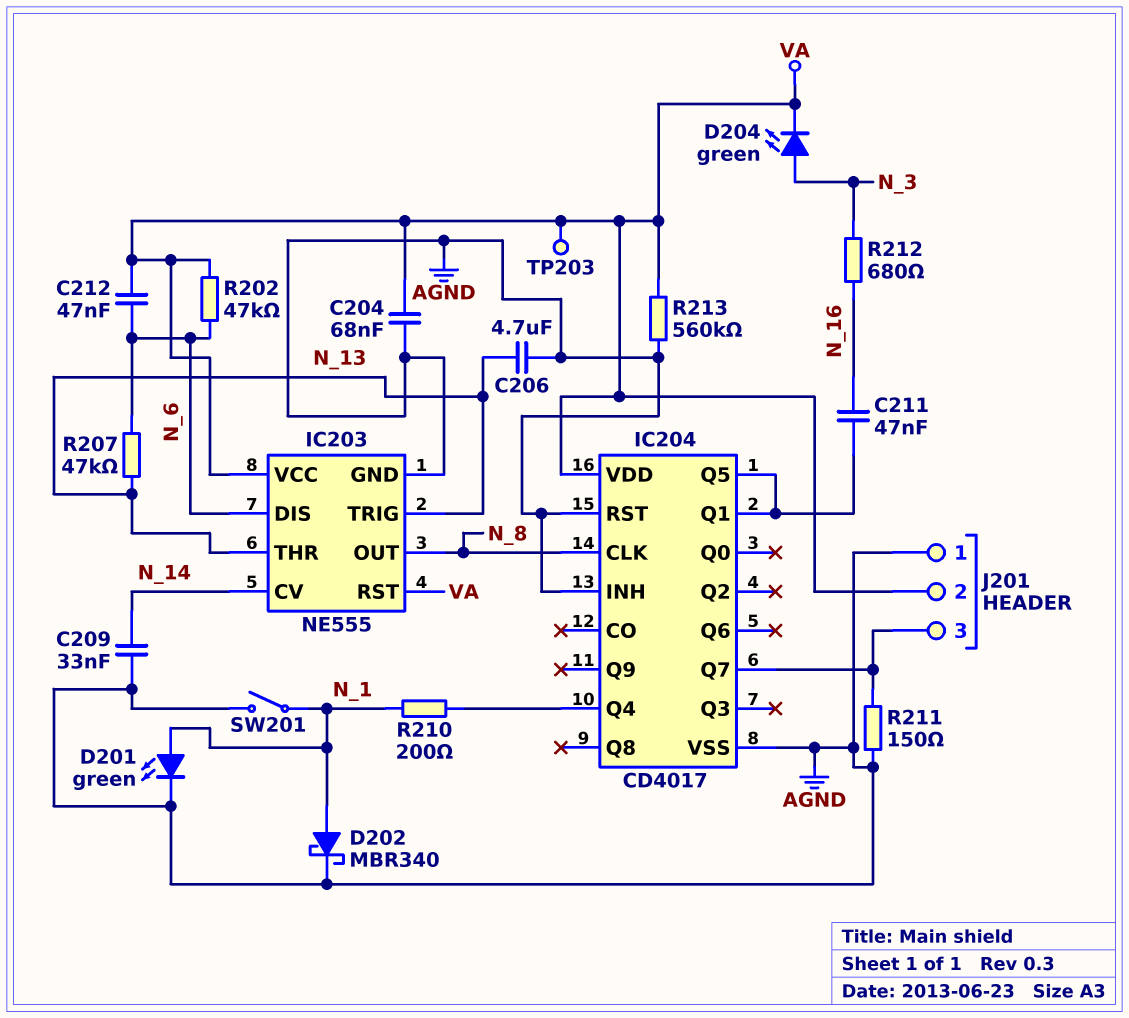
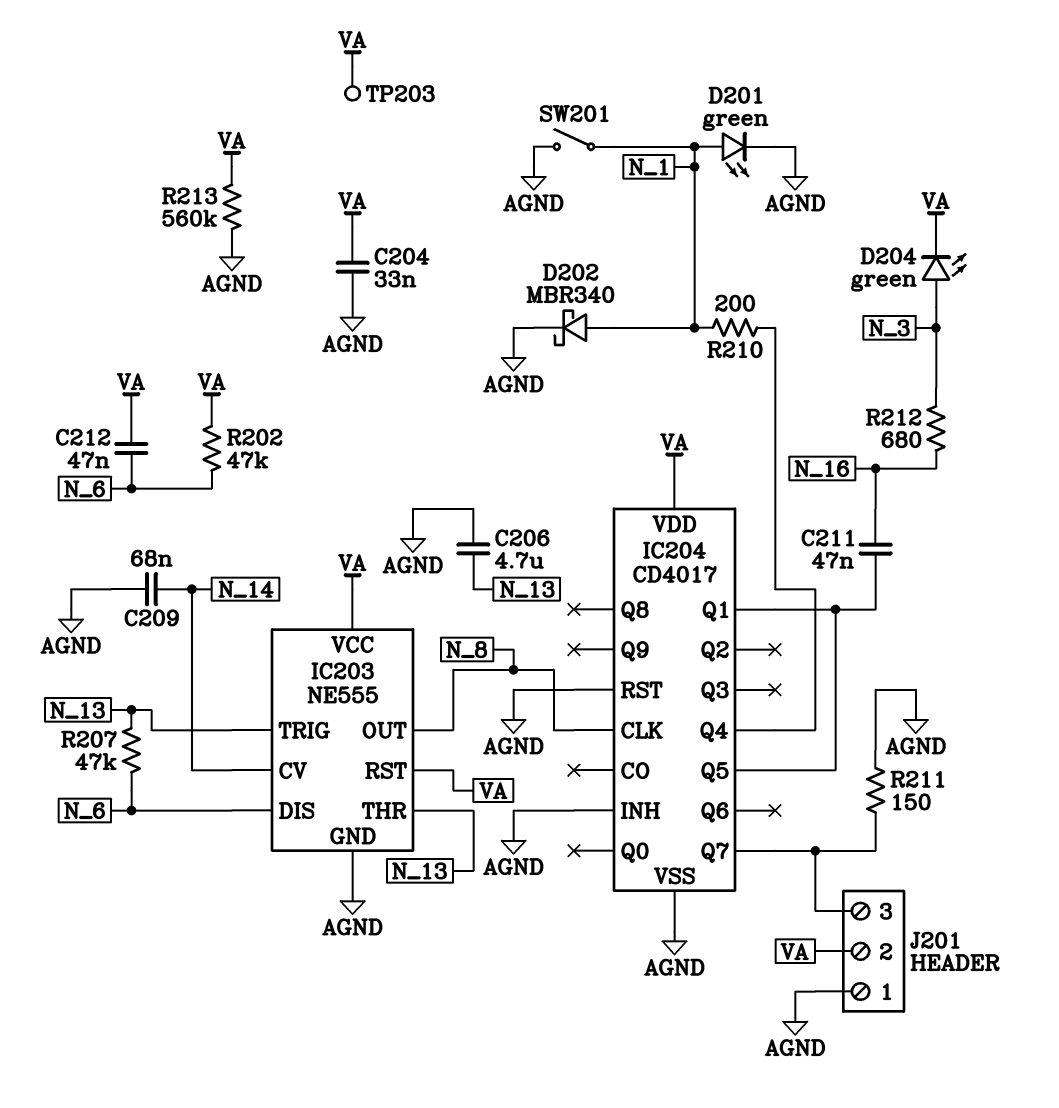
C204: 68nF (AGND, VA) -> 33nF (AGND, VA)
C209: 33nF (AGND, N_14) -> 68nF (AGND, N_14)

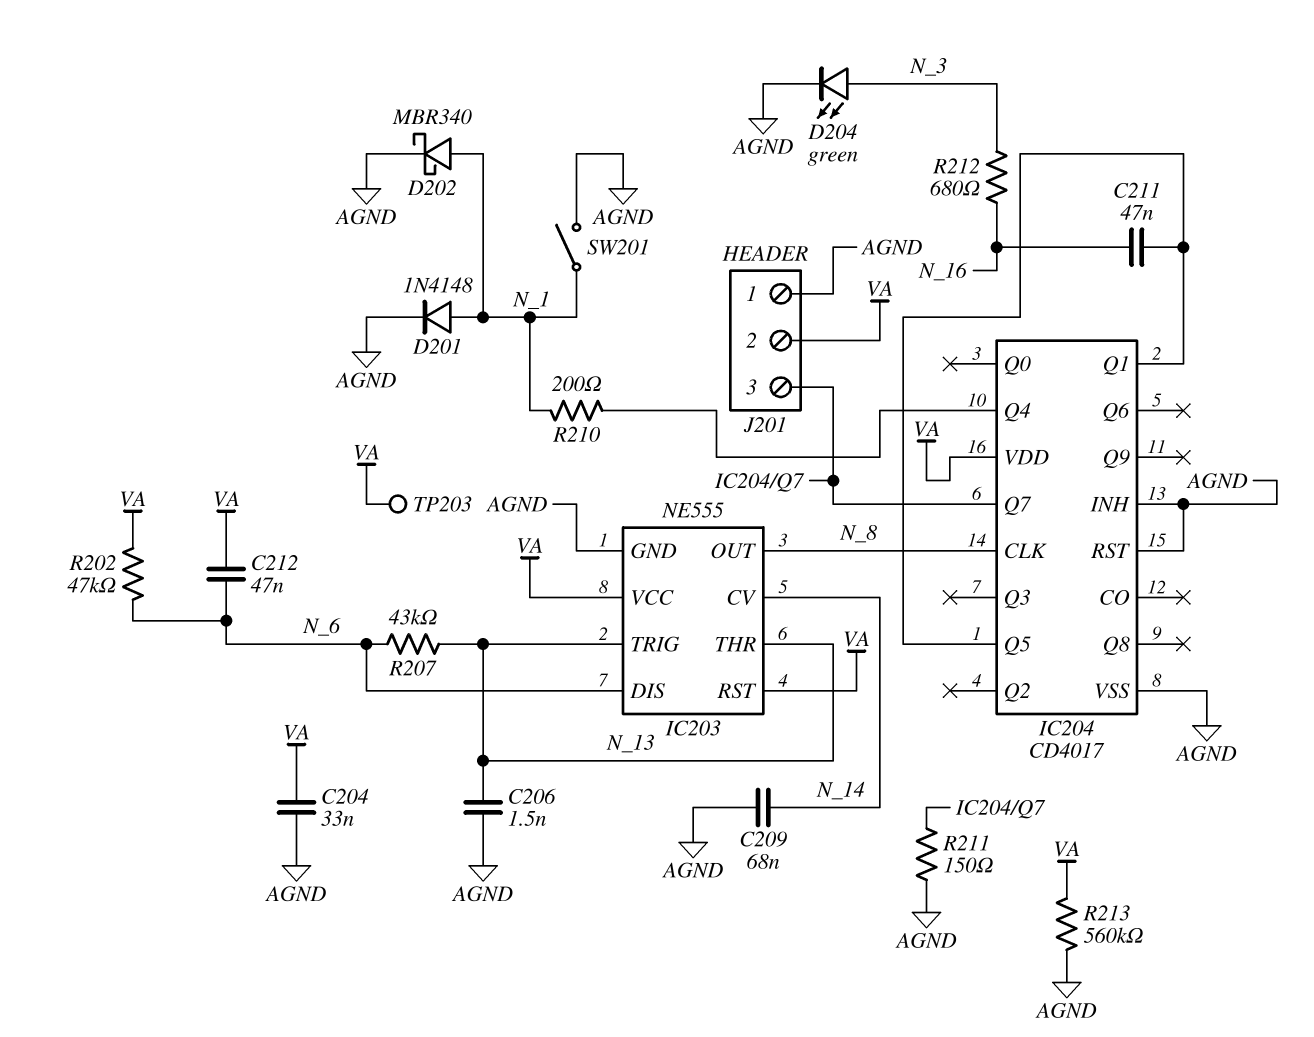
C206: 4.7uF (AGND, N_13) -> 1.5nF (AGND, N_13)
D201: LED green (A N_1, K AGND) -> diode 1N4148 (A N_1, K AGND)
D204: LED green (A N_3, K VA) -> LED green (A N_3, K AGND)
R207: 47k (N_6, N_13) -> 43k (N_6, N_13)

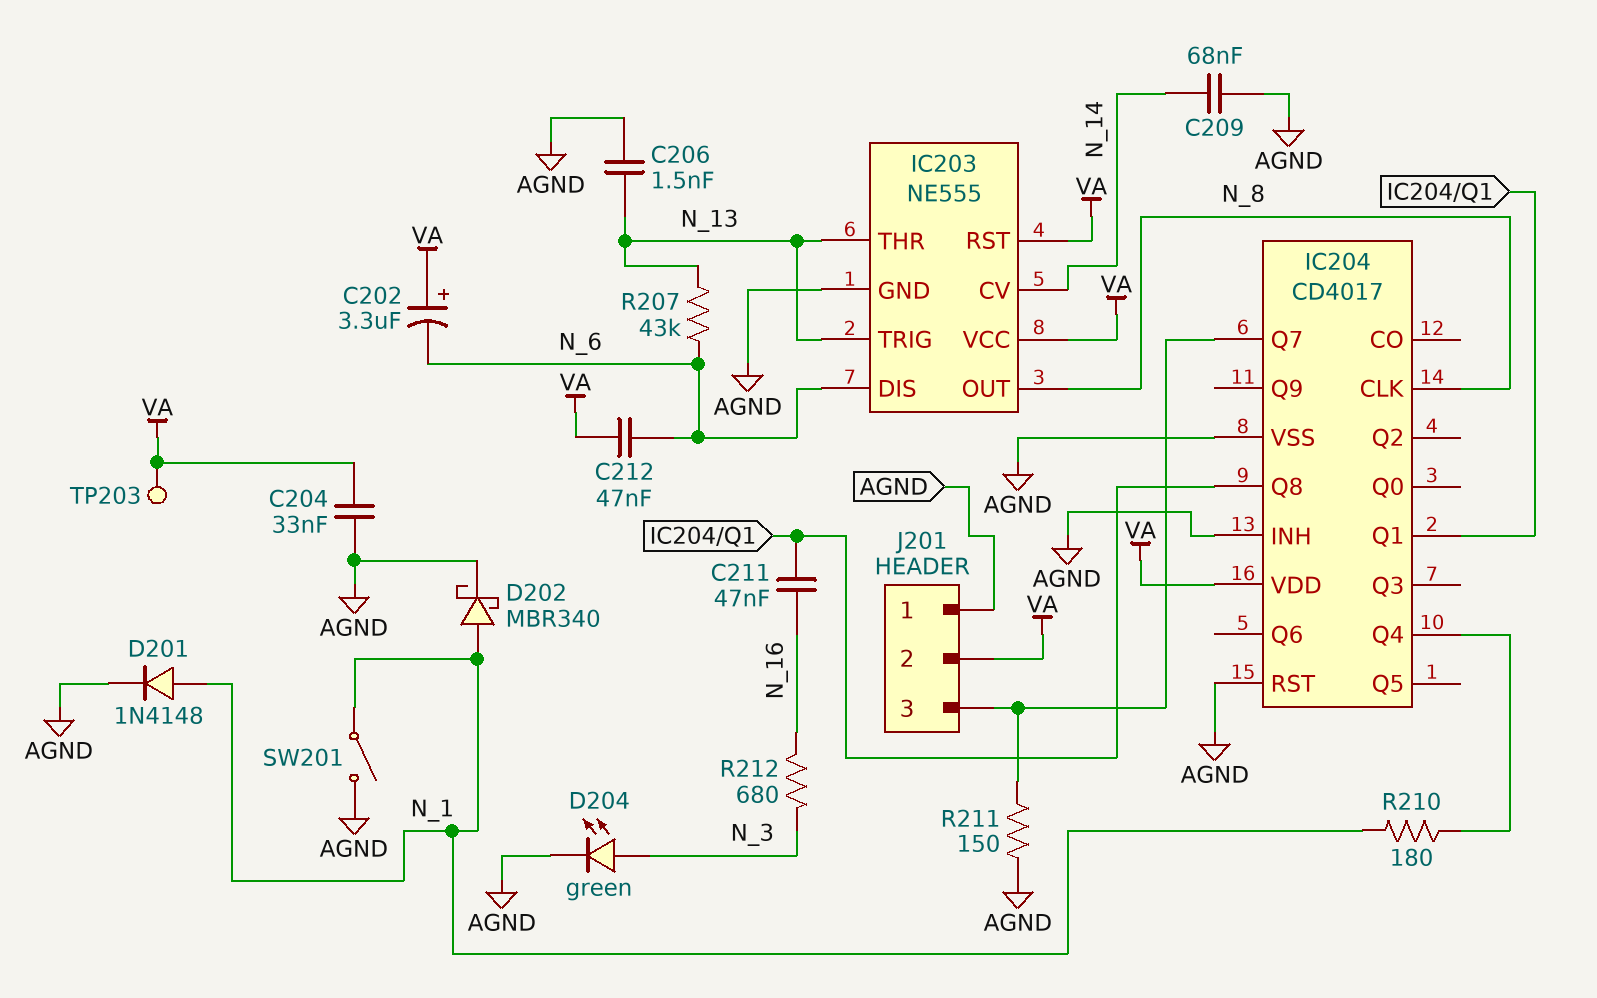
C202: none -> 3.3uF (plus VA, minus N_6)
IC204 pin Q5: IC204/Q1 -> none
IC204 pin Q8: none -> IC204/Q1
R202: 47k (N_6, VA) -> none
R210: 200 (IC204/Q4, N_1) -> 180 (IC204/Q4, N_1)
R213: 560k (AGND, VA) -> none

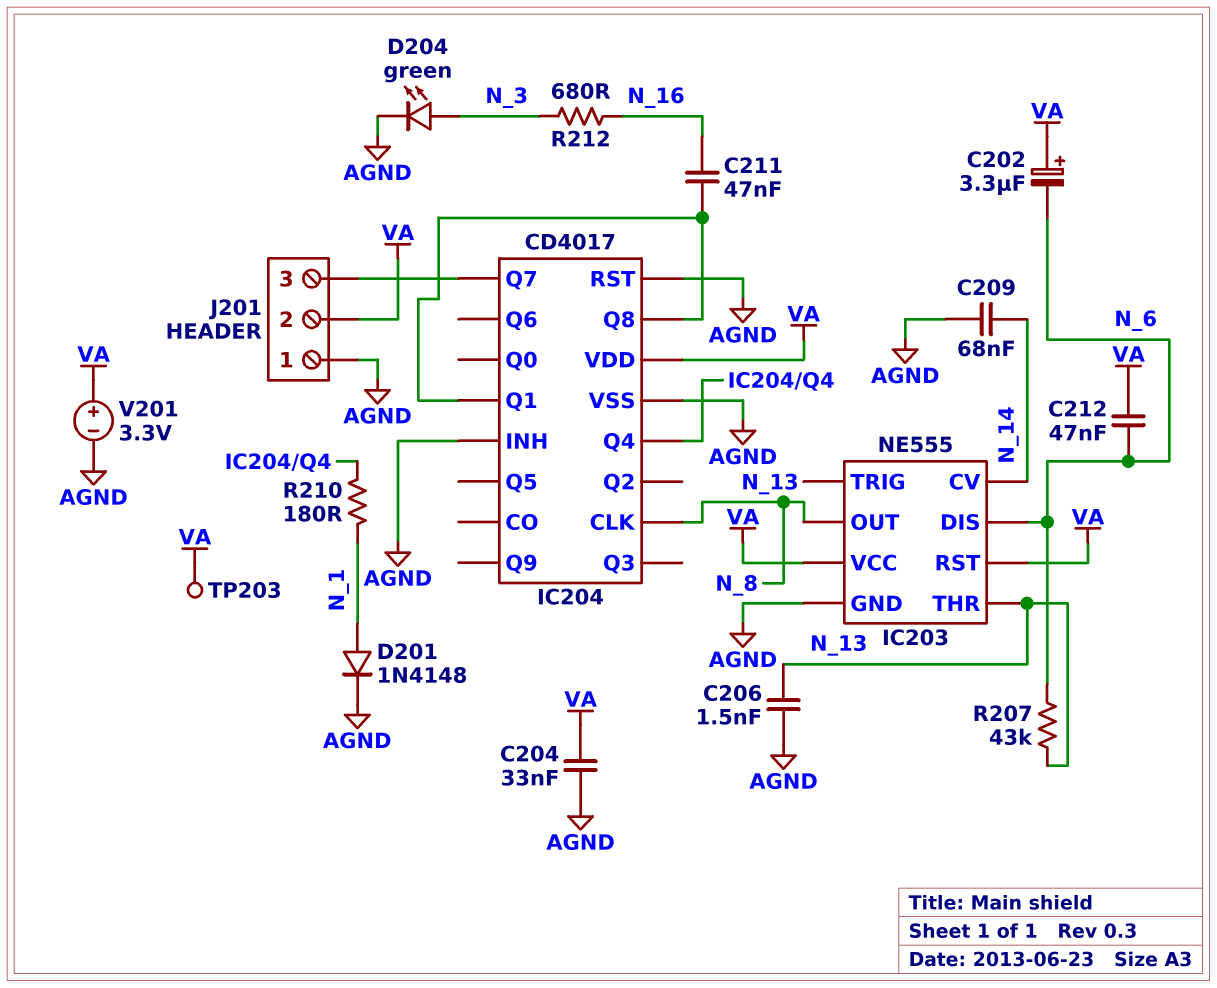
D202: schottky MBR340 (A N_1, K AGND) -> none
R211: 150 (AGND, IC204/Q7) -> none
SW201: switch (AGND, N_1) -> none
V201: none -> 3.3V (plus VA, minus AGND)

